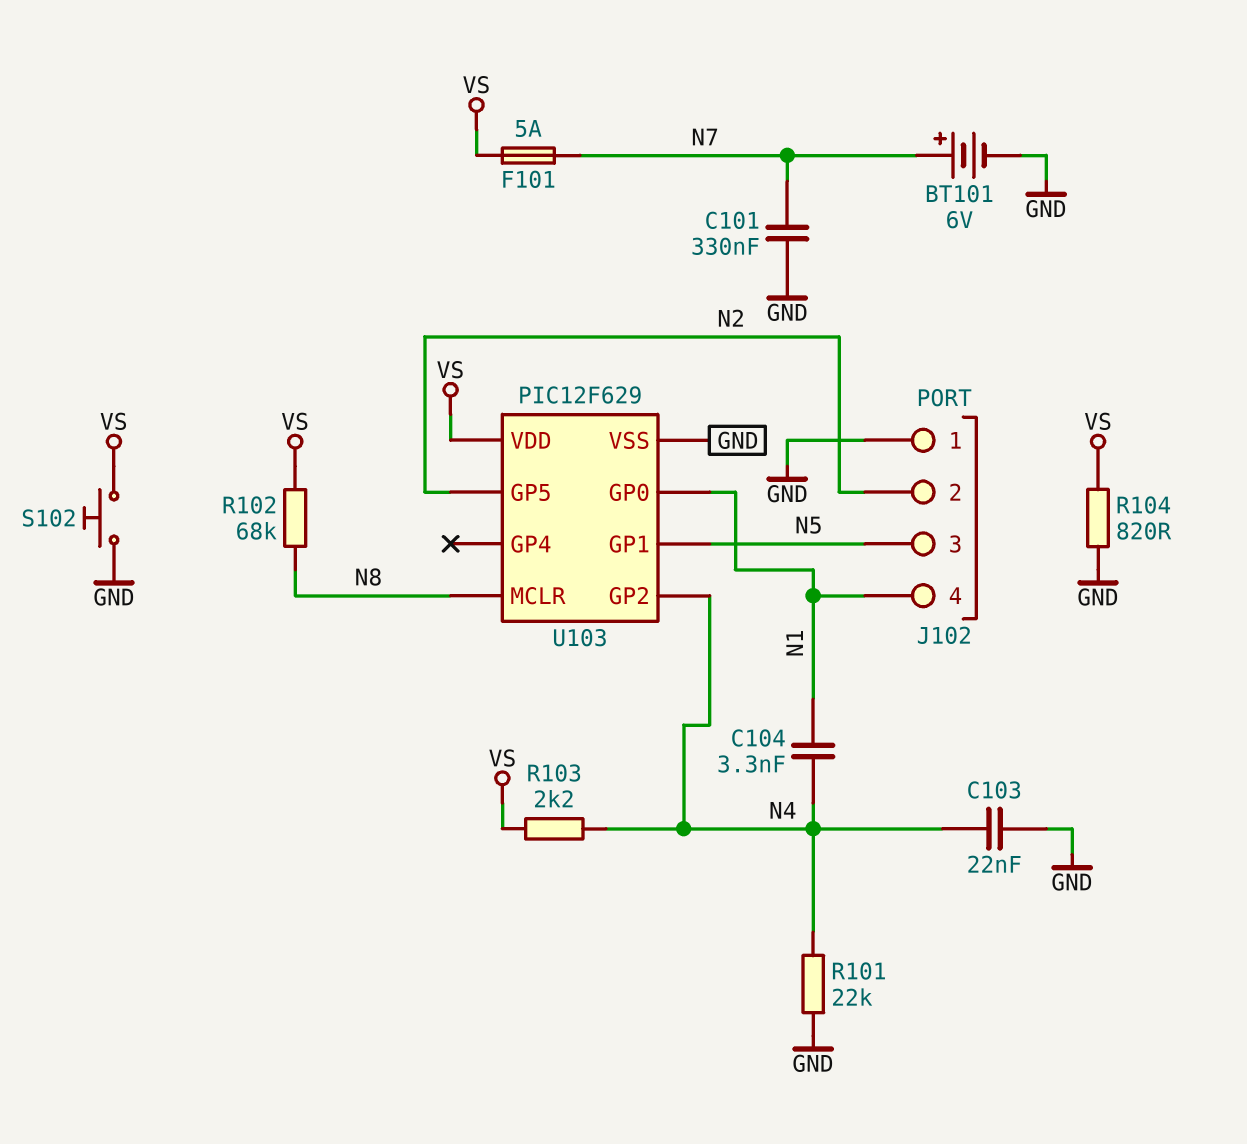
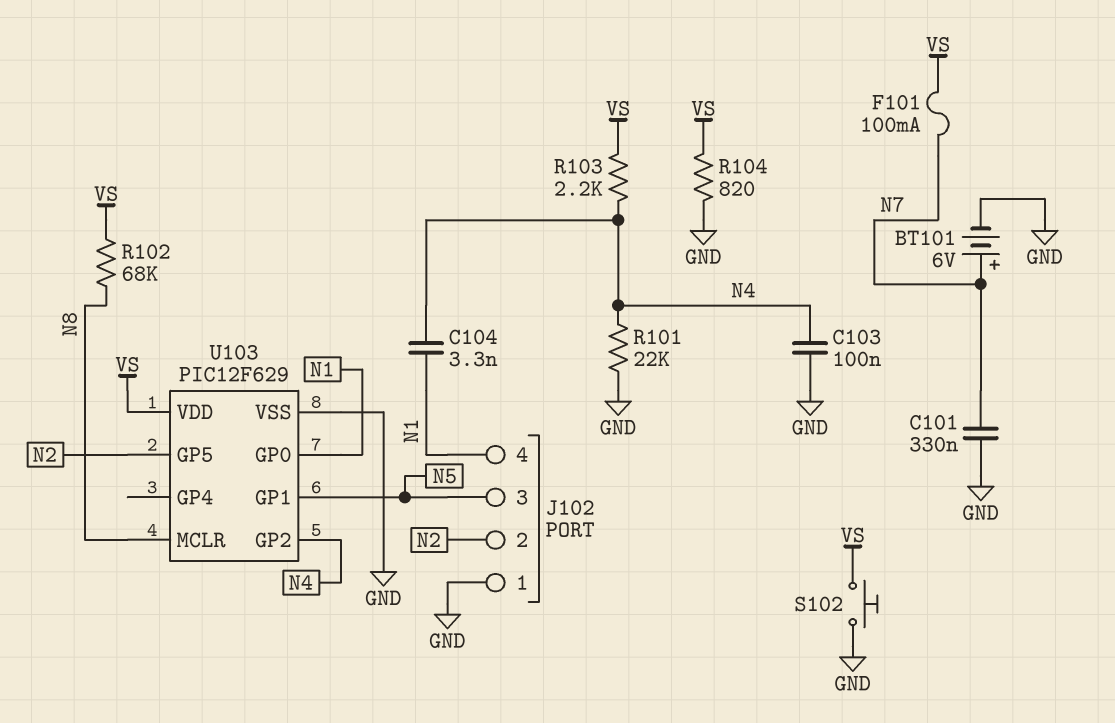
C103: 22nF (GND, N4) -> 100nF (GND, N4)
F101: 5A (N7, VS) -> 100mA (N7, VS)

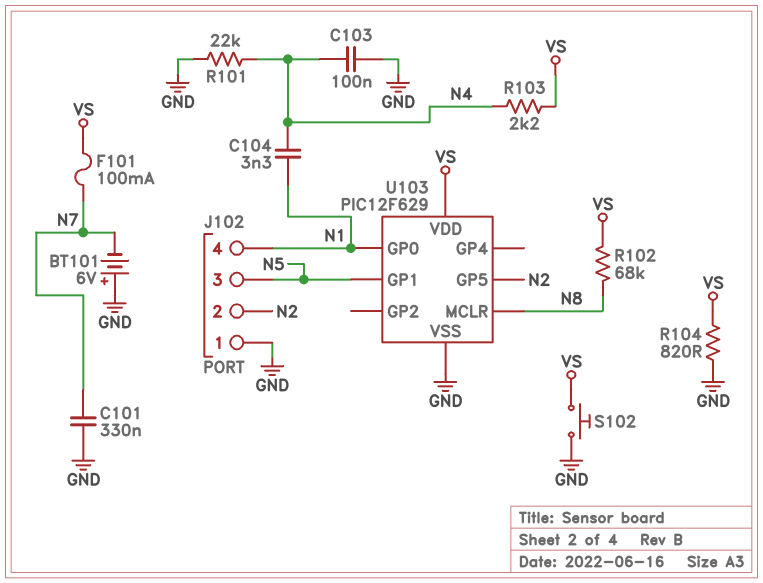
BT101: 6V (plus N7, minus GND) -> 6V (plus GND, minus N7)
U103 pin GP2: N4 -> none

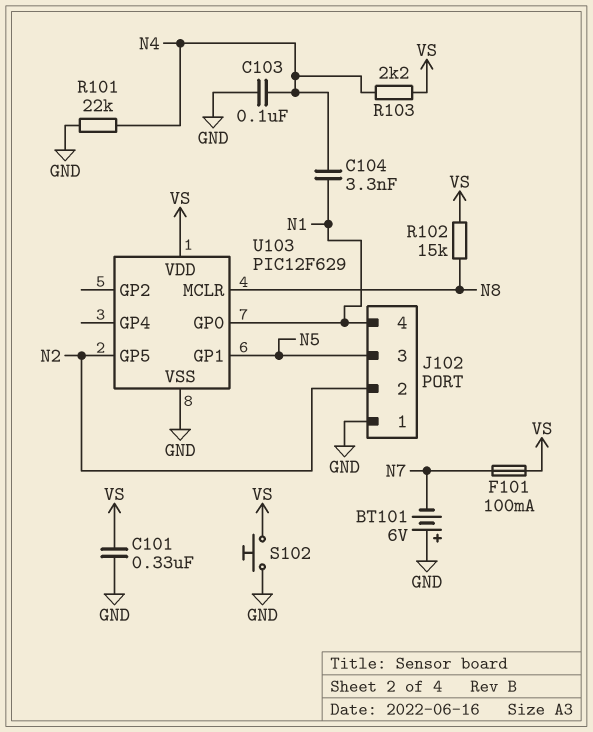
C101: 330nF (GND, N7) -> 330nF (GND, VS)
R102: 68k (N8, VS) -> 15k (N8, VS)
R104: 820 (GND, VS) -> none

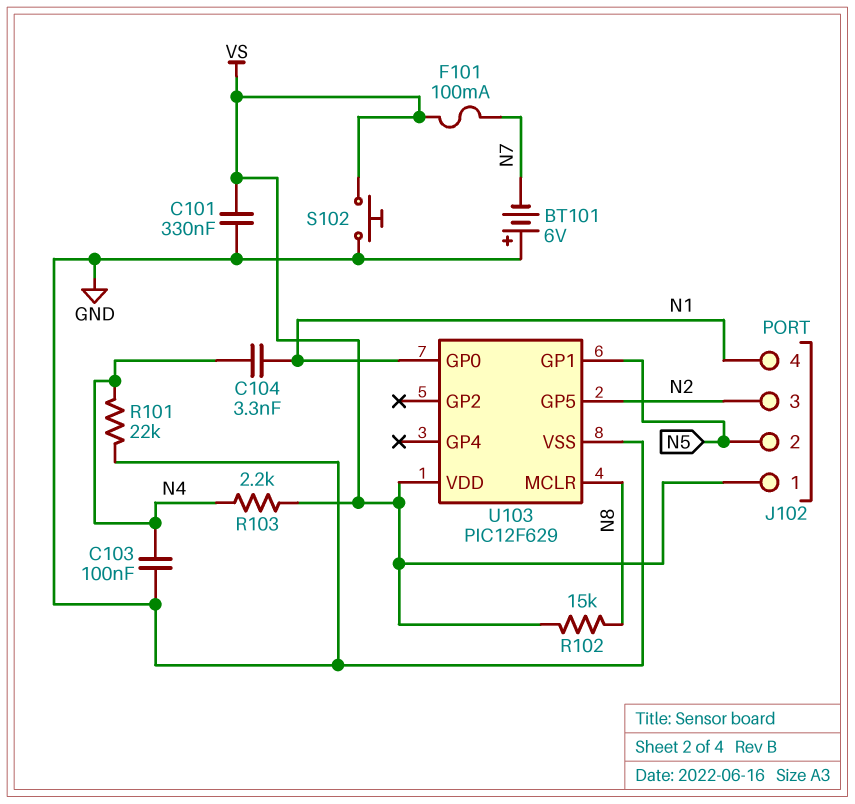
J102 pin 1: GND -> VS
J102 pin 2: N2 -> N5
J102 pin 3: N5 -> N2

